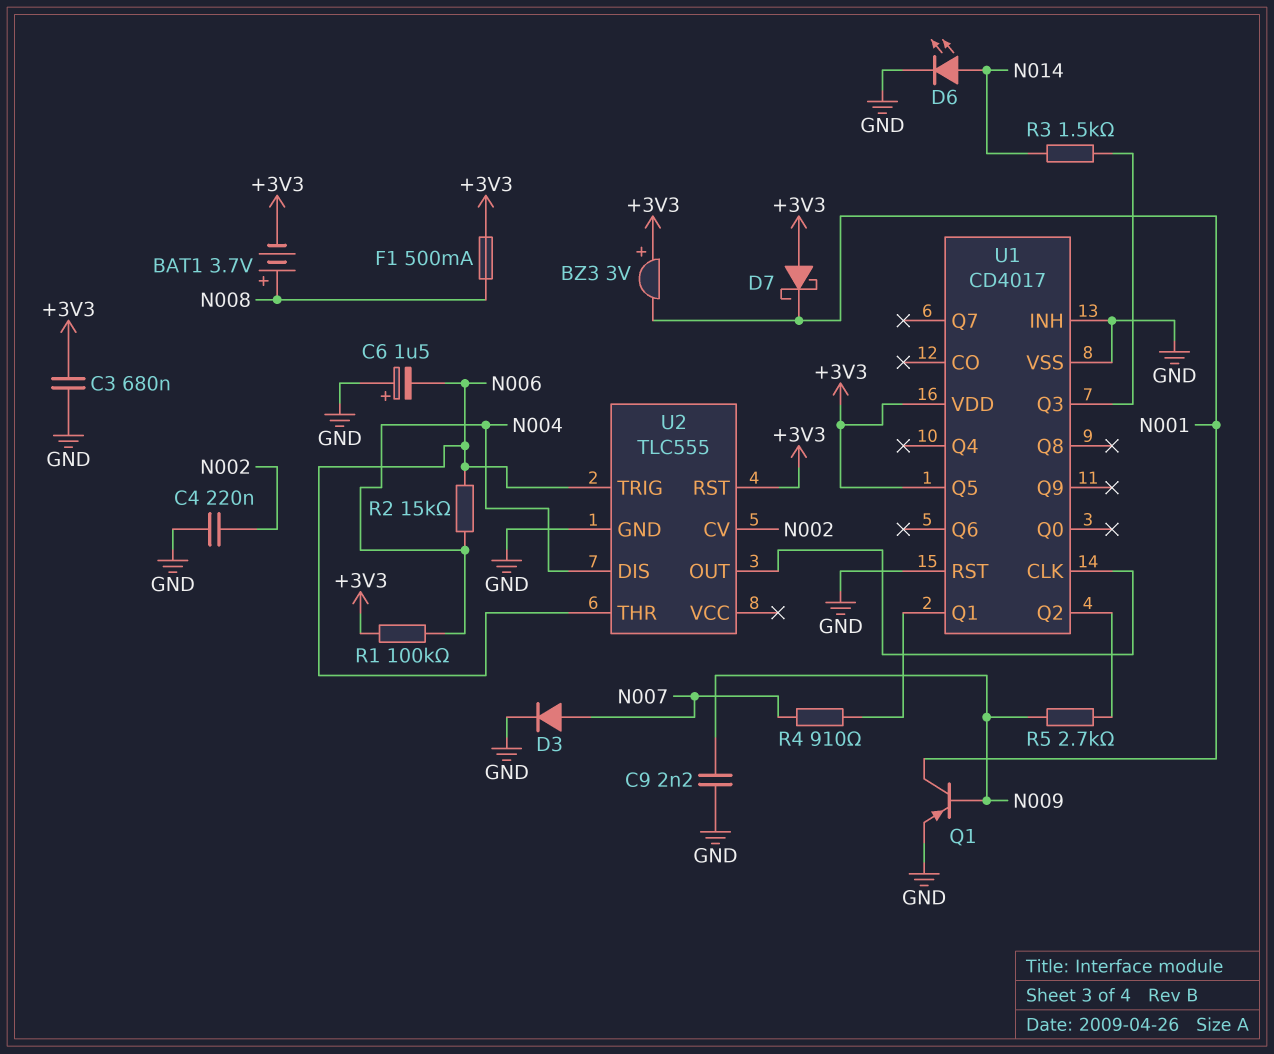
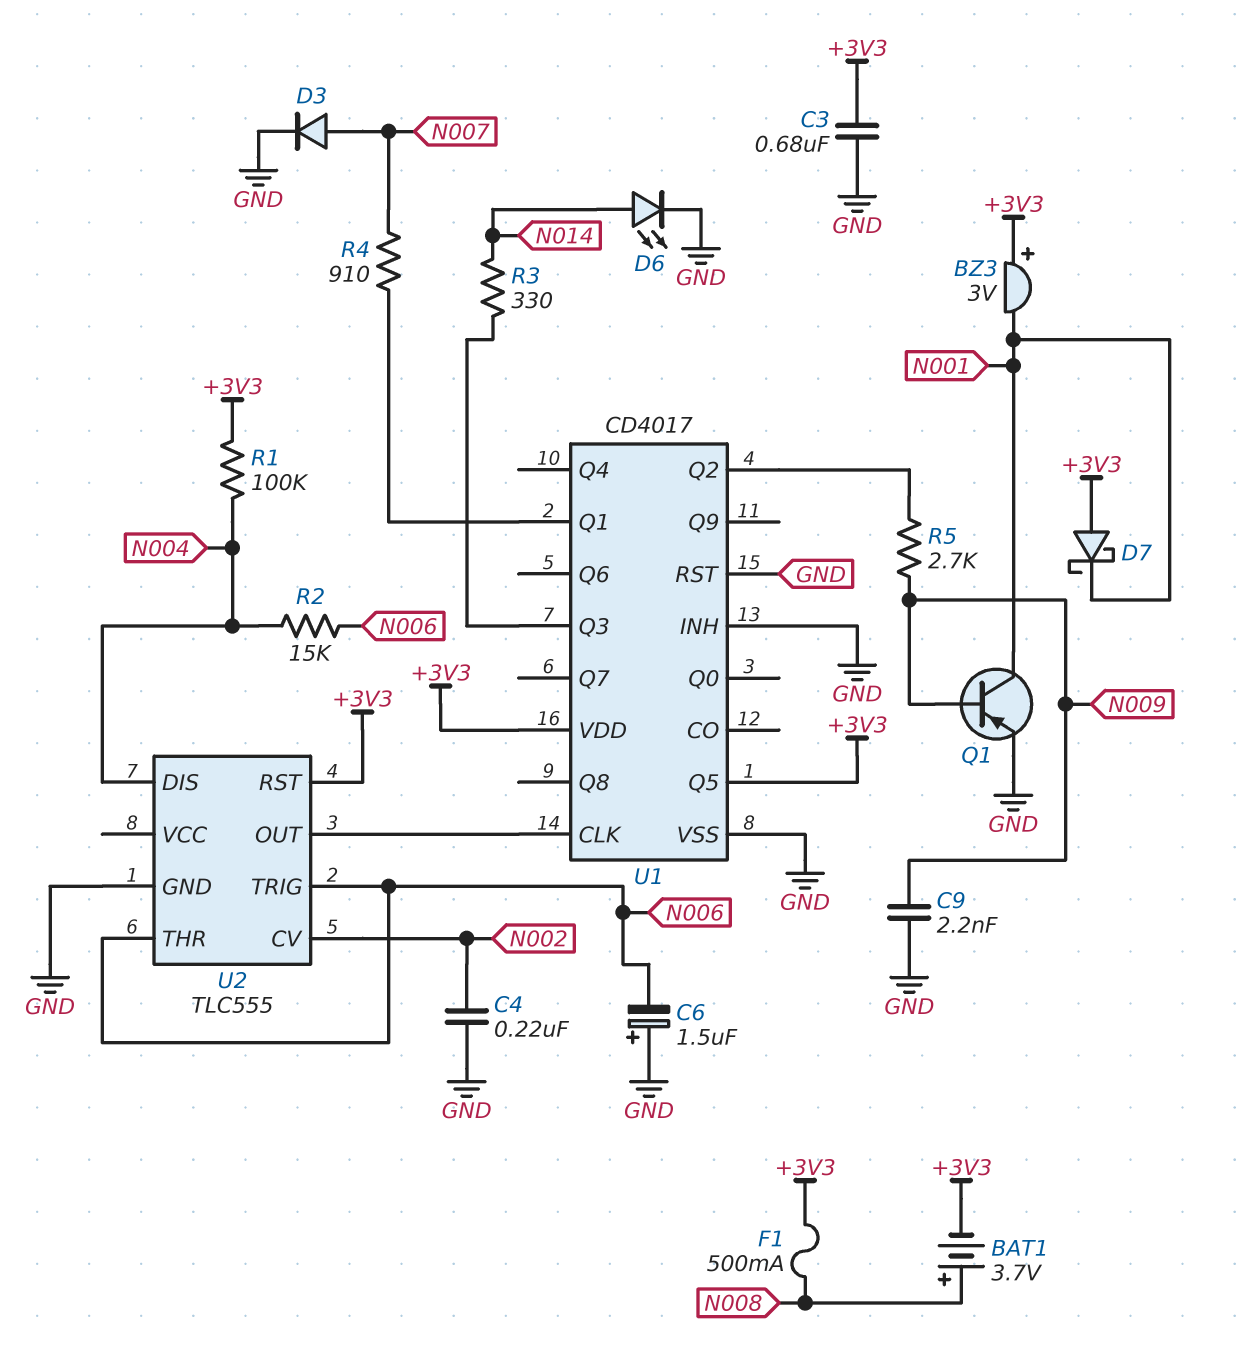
R3: 1.5k (N014, U1/Q3) -> 330 (N014, U1/Q3)

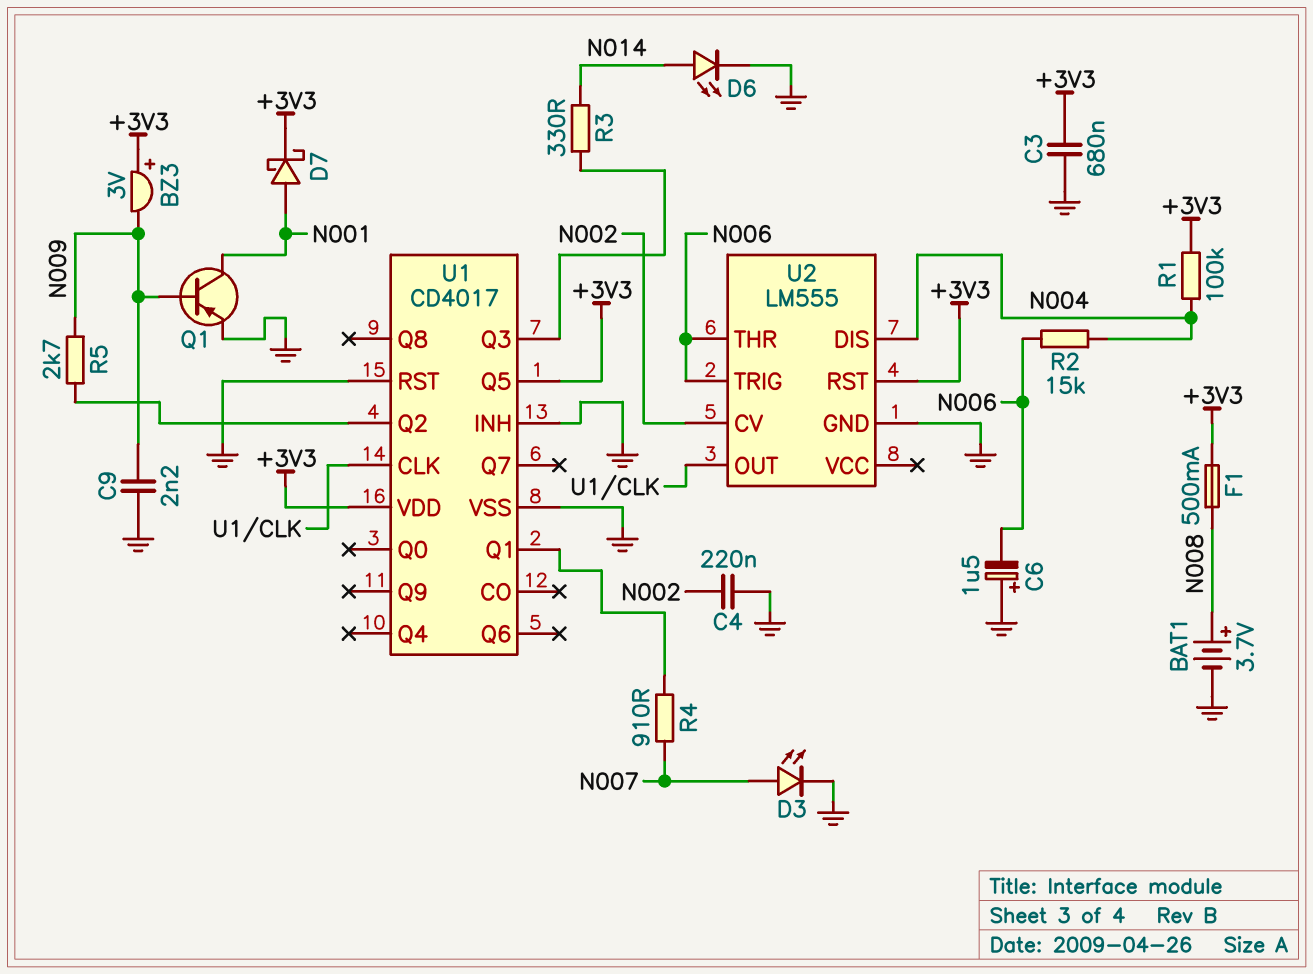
BAT1: 3.7V (plus N008, minus +3V3) -> 3.7V (plus N008, minus GND)
BZ3: buzzer 3V (plus +3V3, minus N001) -> buzzer 3V (plus +3V3, minus N009)
D3: diode (A N007, K GND) -> LED (A N007, K GND)
D7: schottky (A +3V3, K N001) -> schottky (A N001, K +3V3)
U2: TLC555 -> LM555

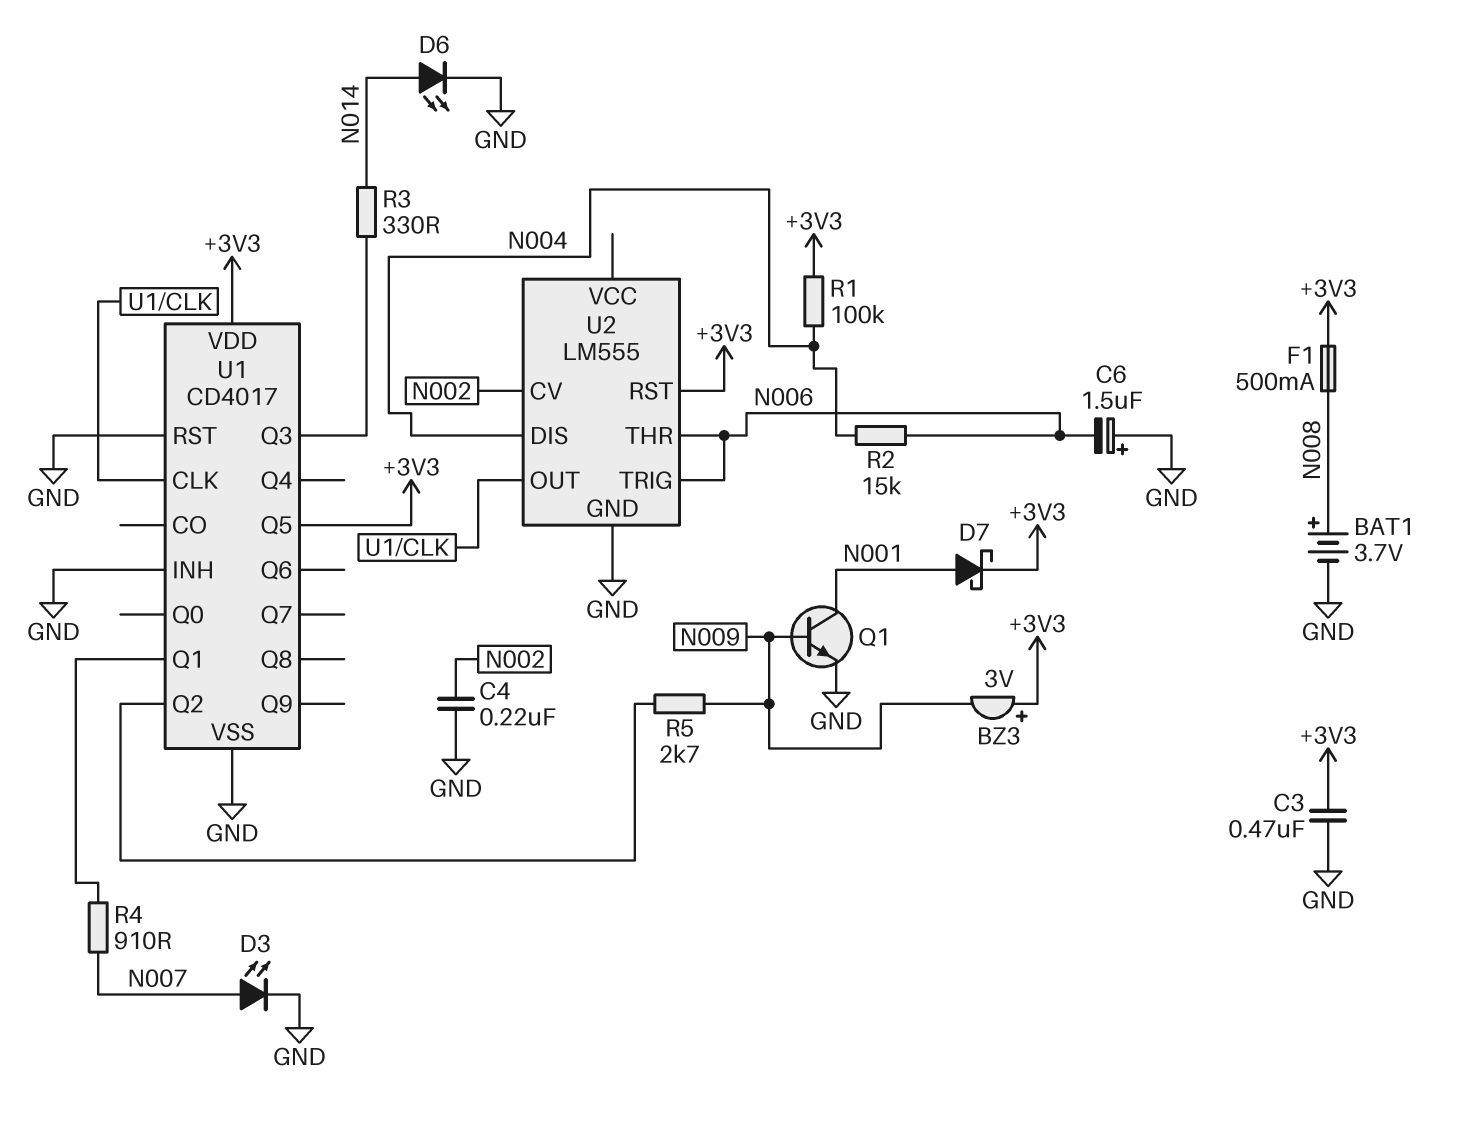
C3: 680nF (+3V3, GND) -> 470nF (+3V3, GND)
C9: 2.2nF (GND, N009) -> none
Q1: PNP (B N009, C N001, E GND) -> NPN (B N009, C N001, E GND)

